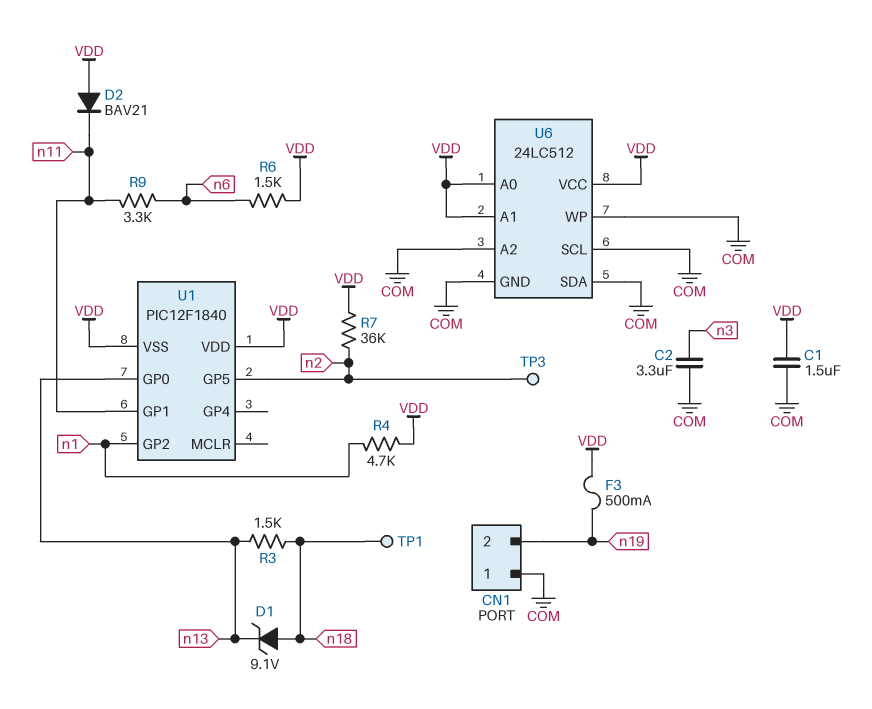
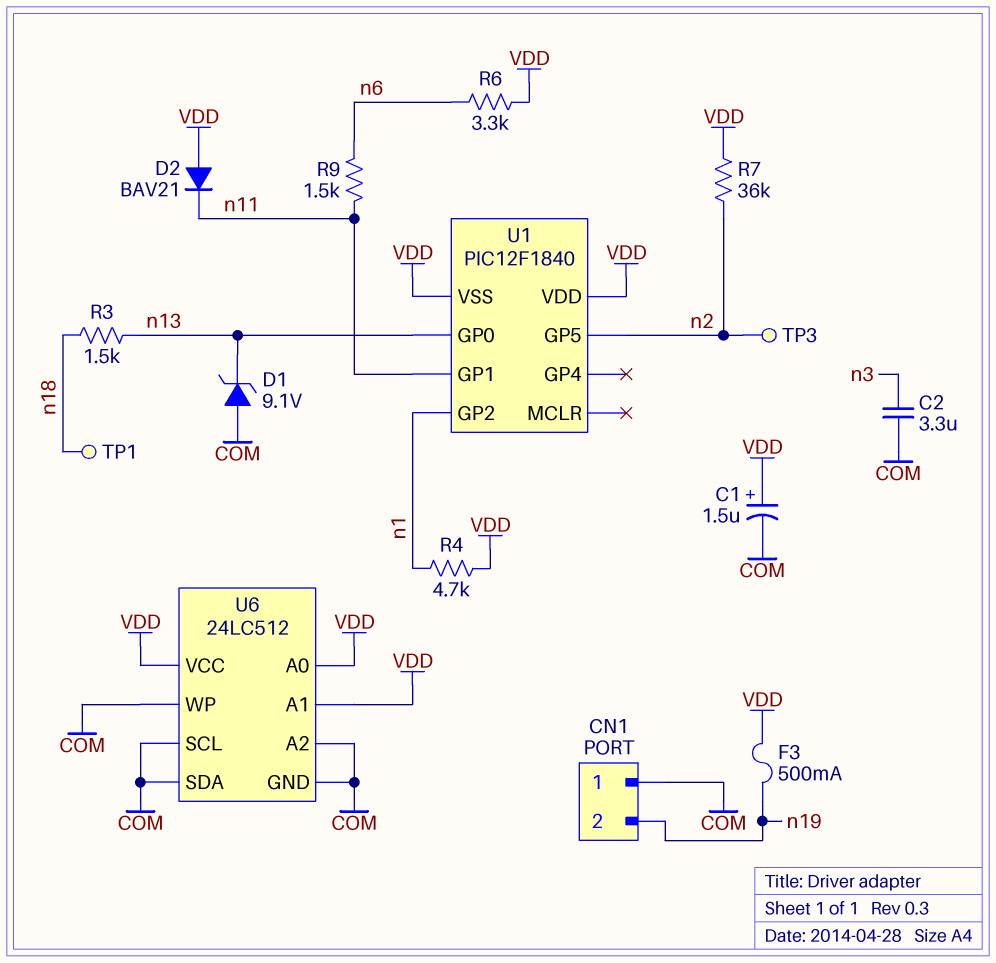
C1: 1.5uF (COM, VDD) -> 1.5uF (plus VDD, minus COM)
D1: zener 9.1V (A n18, K n13) -> zener 9.1V (A COM, K n13)
R6: 1.5k (VDD, n6) -> 3.3k (VDD, n6)
R9: 3.3k (n6, n11) -> 1.5k (n6, n11)

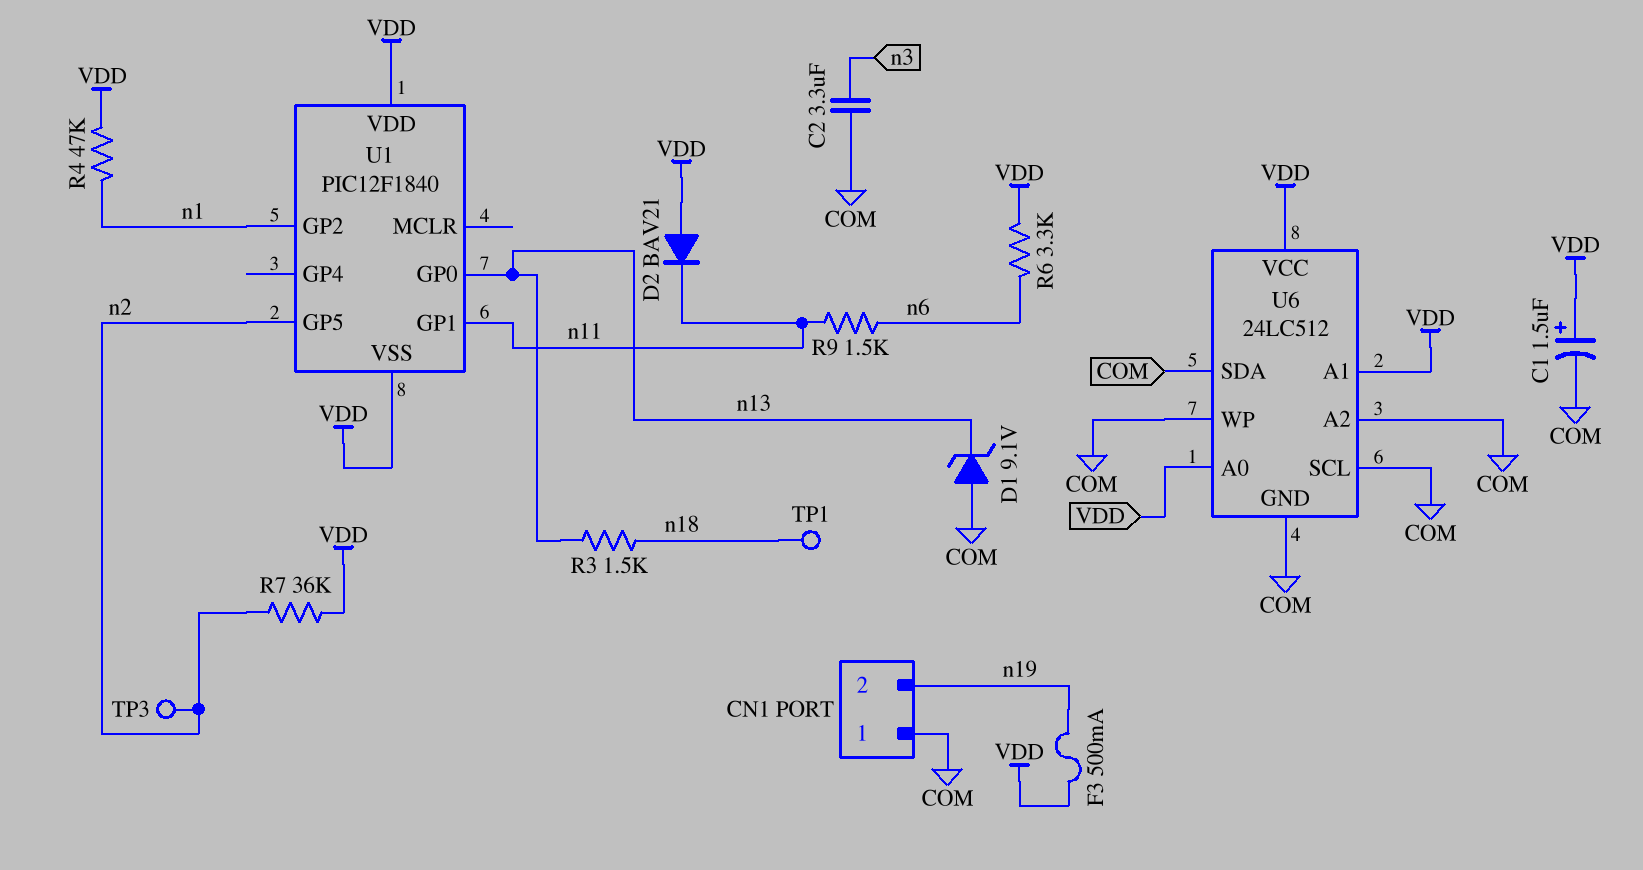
R4: 4.7k (VDD, n1) -> 47k (VDD, n1)

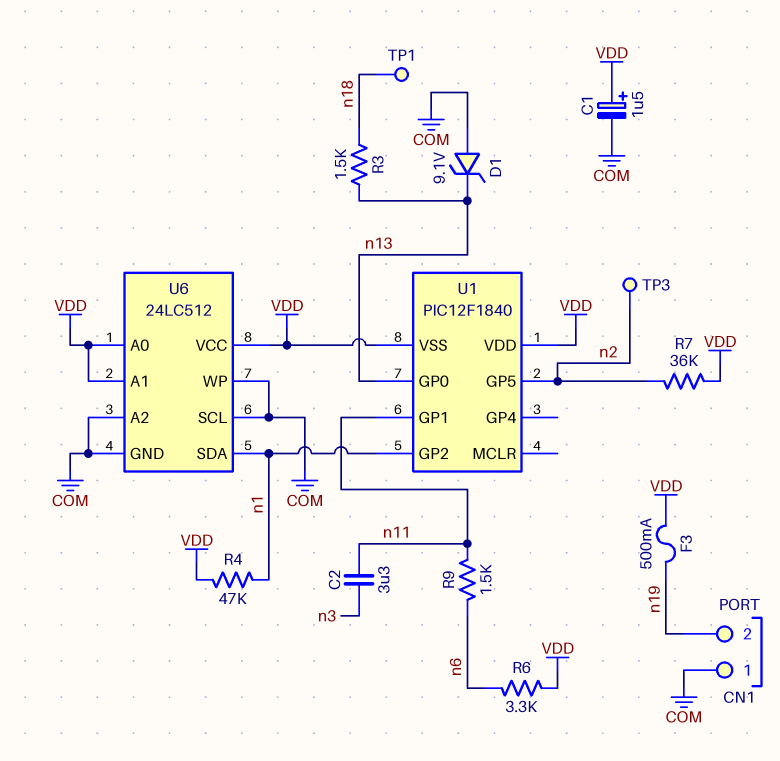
C2: 3.3uF (COM, n3) -> 3.3uF (n3, n11)
D2: diode BAV21 (A VDD, K n11) -> none
U6 pin SDA: COM -> n1

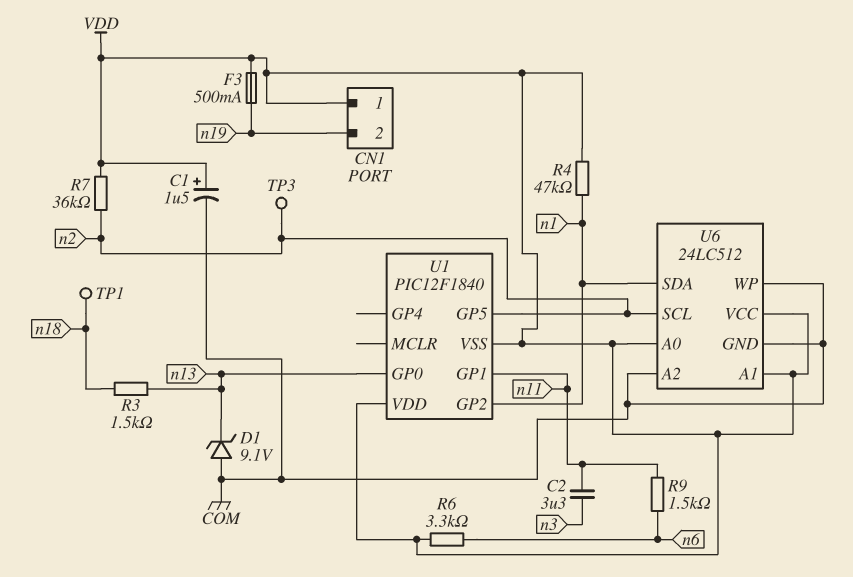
CN1 pin 1: COM -> VDD
U6 pin SCL: COM -> n2

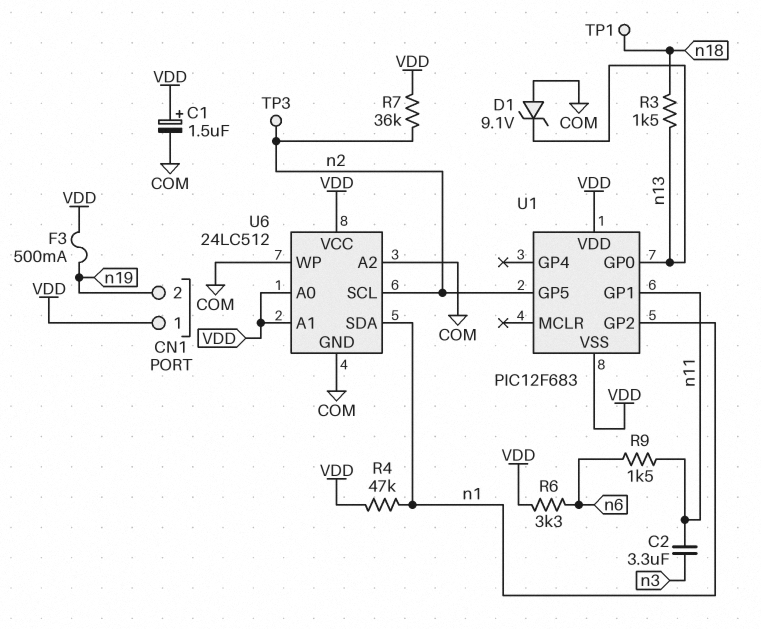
U1: PIC12F1840 -> PIC12F683

